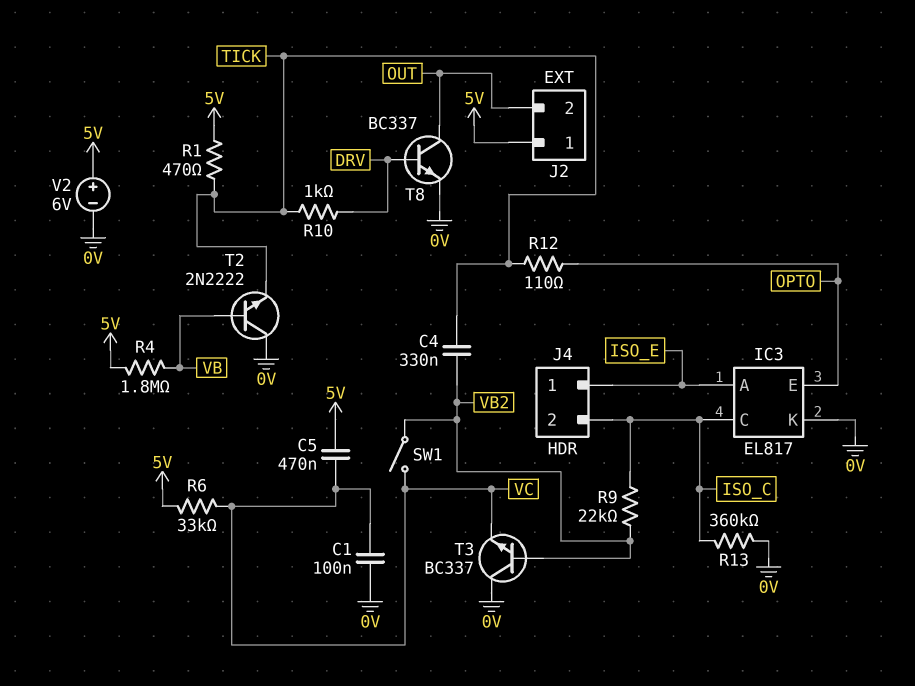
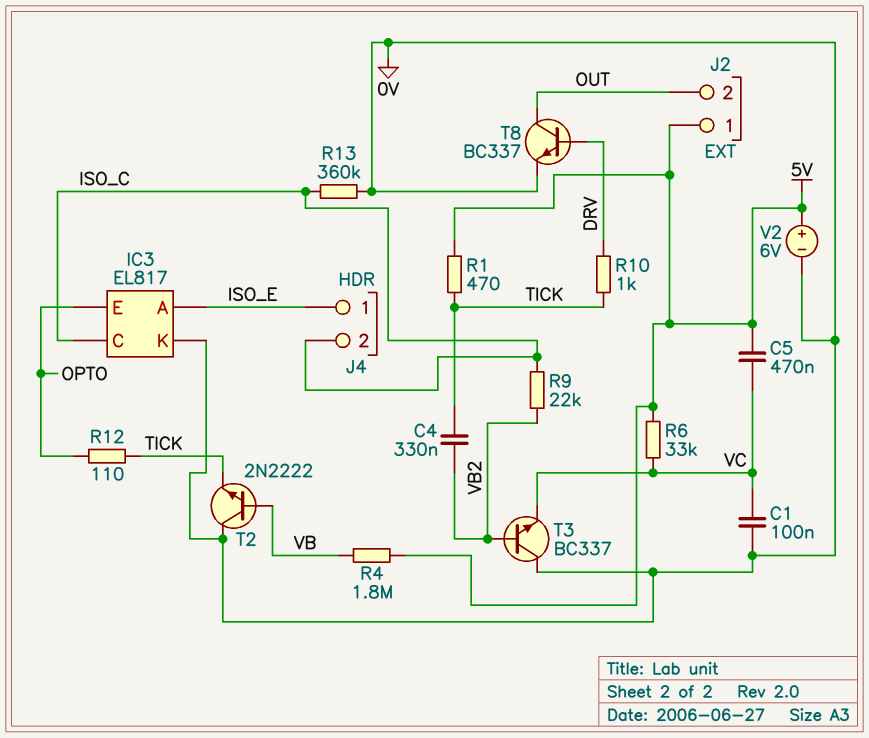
SW1: switch (VB2, VC) -> none

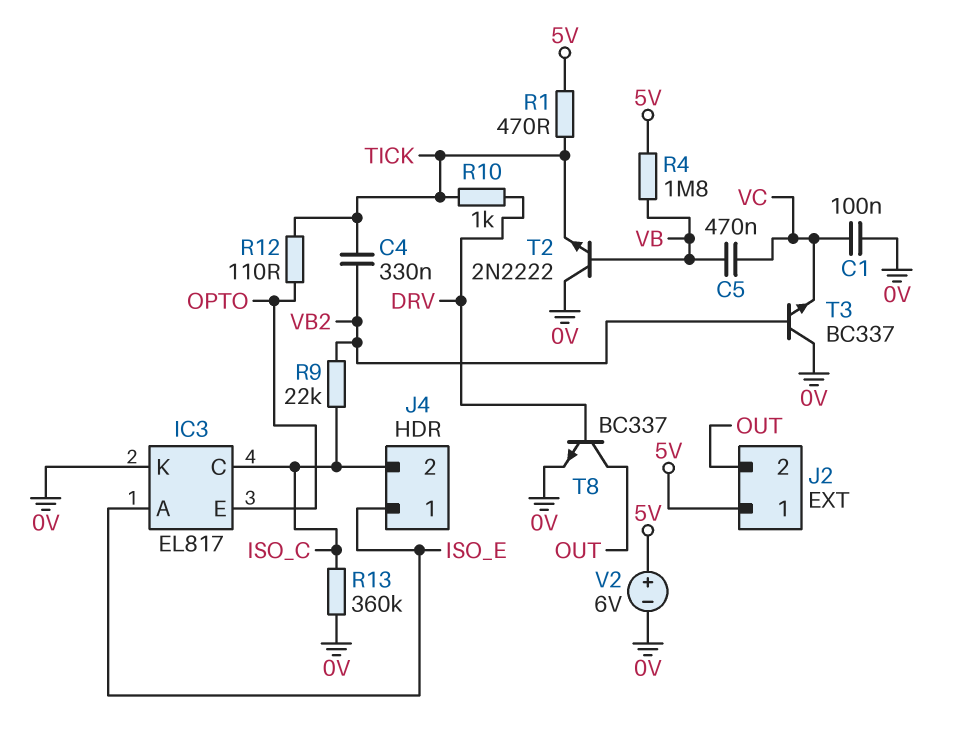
C5: 470nF (5V, VC) -> 470nF (VB, VC)
R6: 33k (5V, VC) -> none

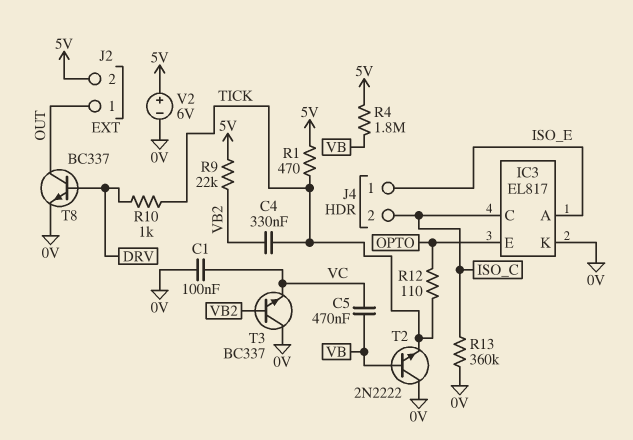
J2 pin 1: 5V -> OUT
J2 pin 2: OUT -> 5V
R9: 22k (ISO_C, VB2) -> 22k (5V, VB2)

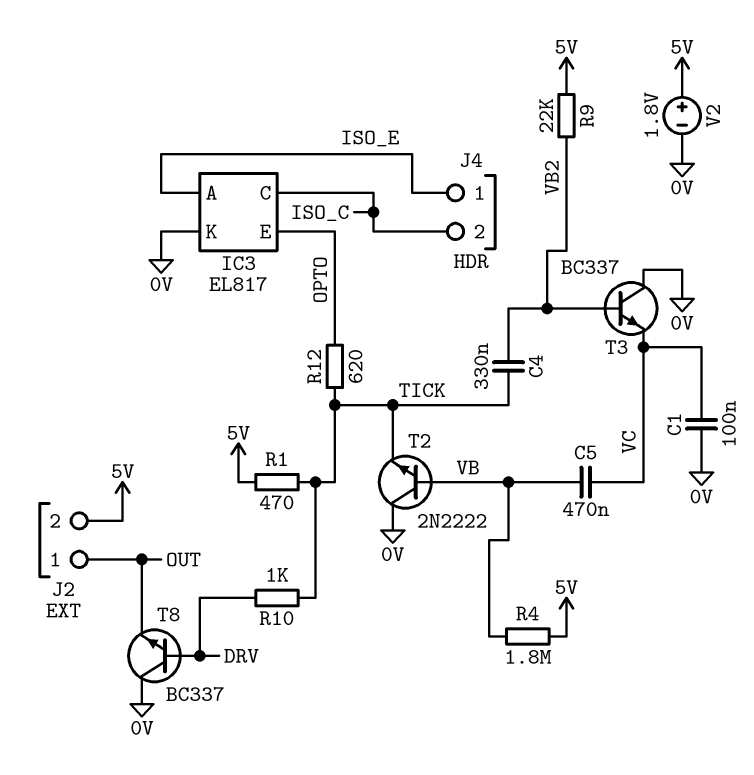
R12: 110 (OPTO, TICK) -> 620 (OPTO, TICK)
R13: 360k (0V, ISO_C) -> none
T8: NPN BC337 (B DRV, C OUT, E 0V) -> NPN BC337 (B DRV, C 0V, E OUT)
V2: 6V (plus 5V, minus 0V) -> 1.8V (plus 5V, minus 0V)

